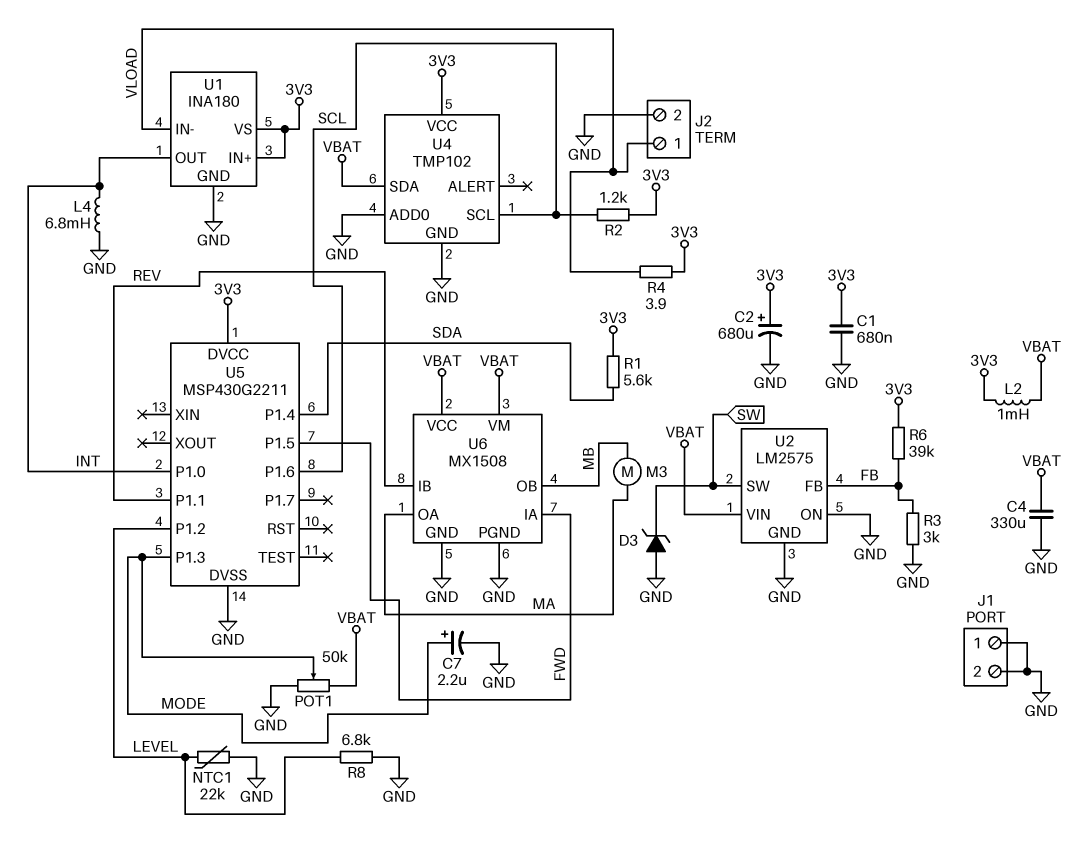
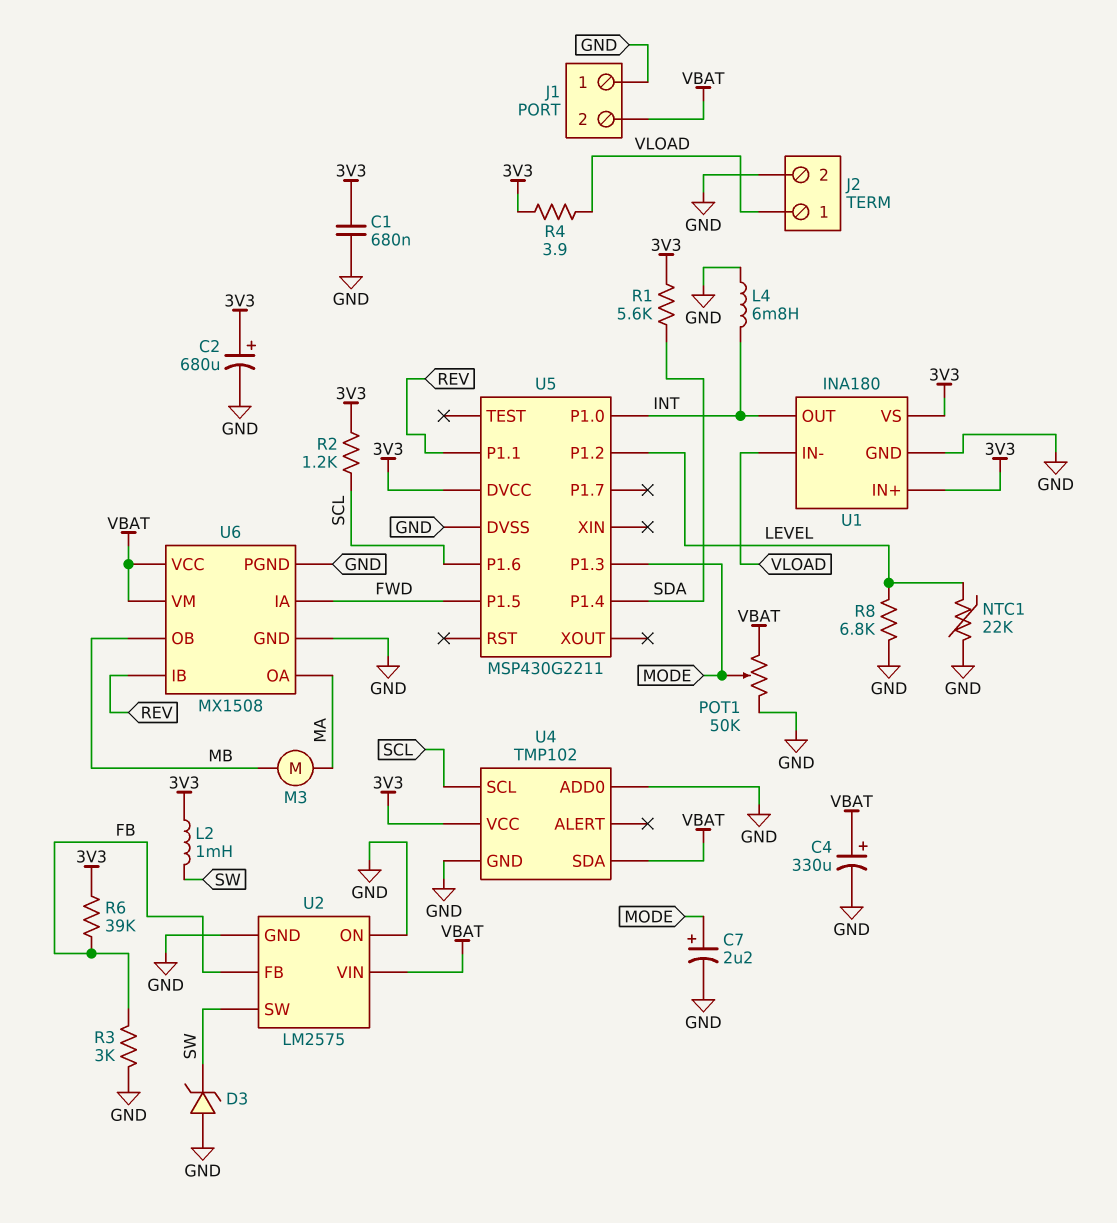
C4: 330uF (GND, VBAT) -> 330uF (plus VBAT, minus GND)
J1 pin 2: GND -> VBAT
L2: 1mH (3V3, VBAT) -> 1mH (3V3, SW)

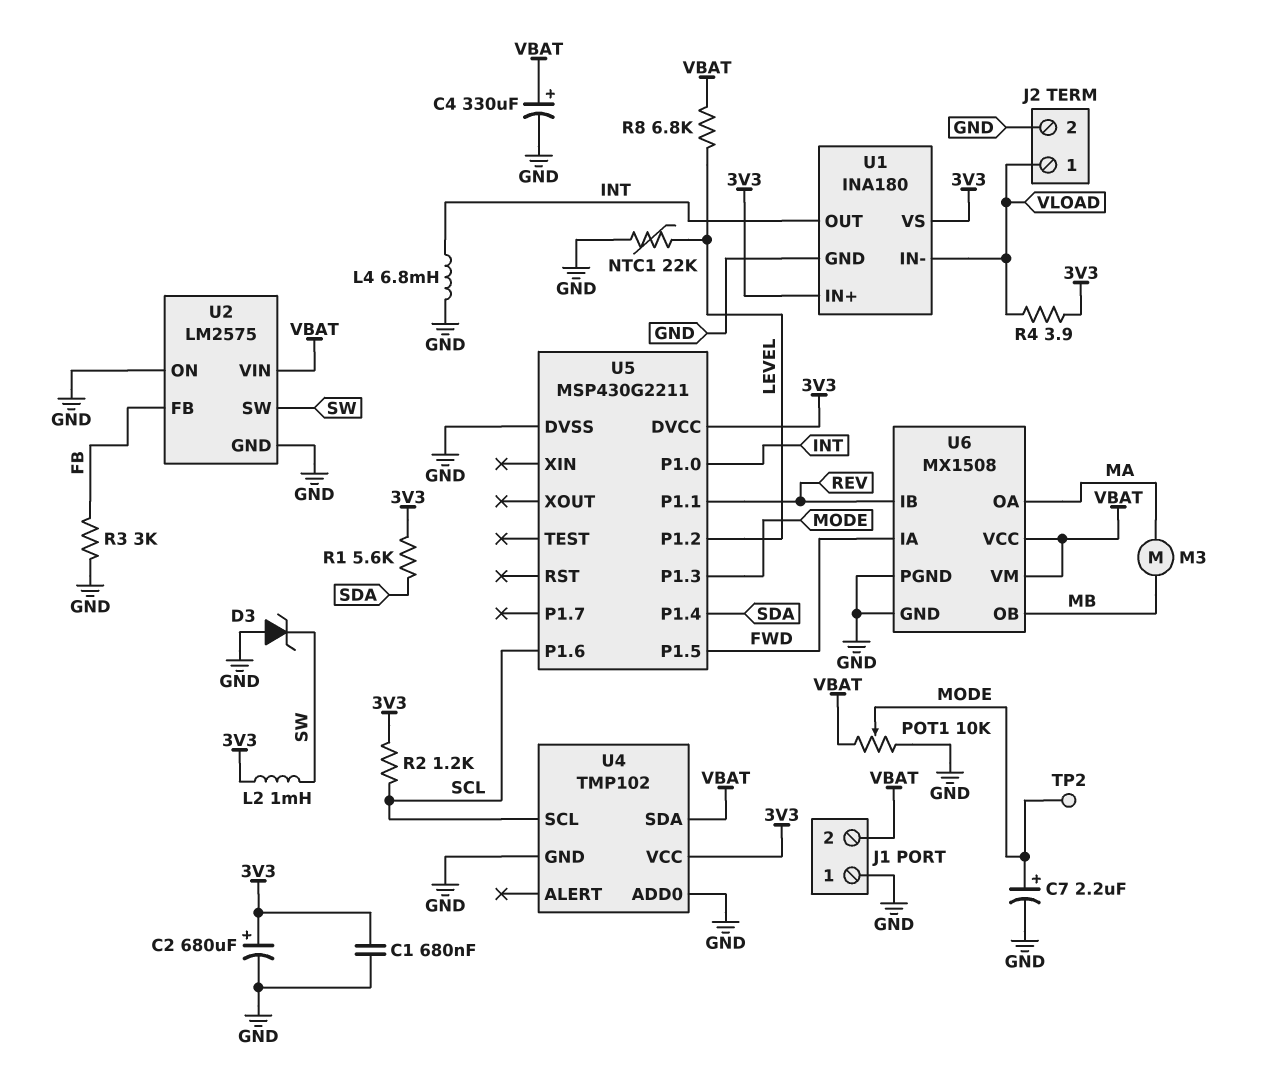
POT1: 50k (GND, VBAT, wiper MODE) -> 10k (GND, VBAT, wiper MODE)
R6: 39k (3V3, FB) -> none
R8: 6.8k (GND, LEVEL) -> 6.8k (LEVEL, VBAT)
TP2: none -> test point (MODE)

